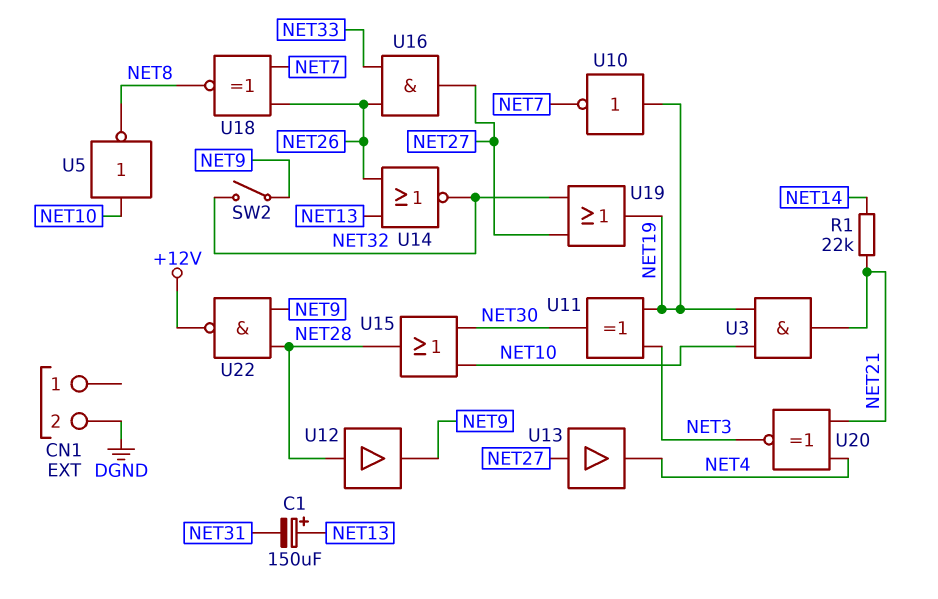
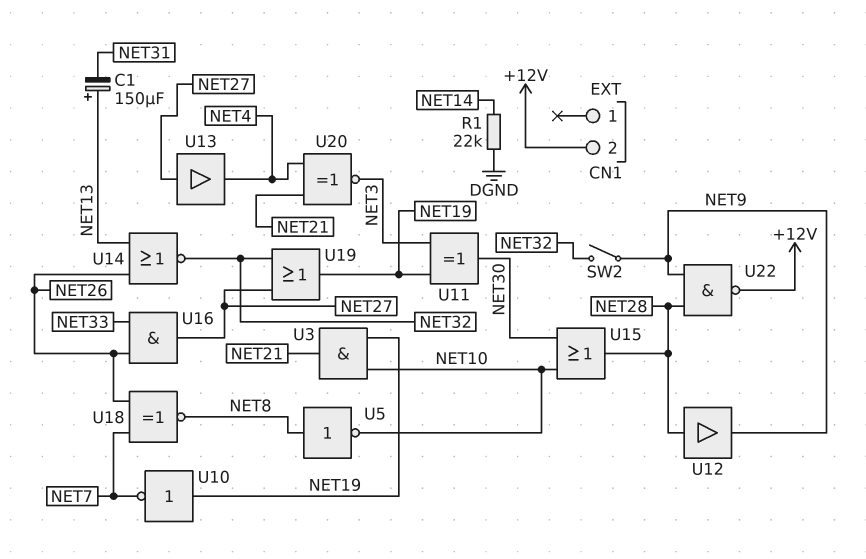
CN1 pin 2: DGND -> +12V
R1: 22k (NET14, NET21) -> 22k (DGND, NET14)
U5: NOT (in NET10, out NET8) -> NOT (in NET8, out NET10)

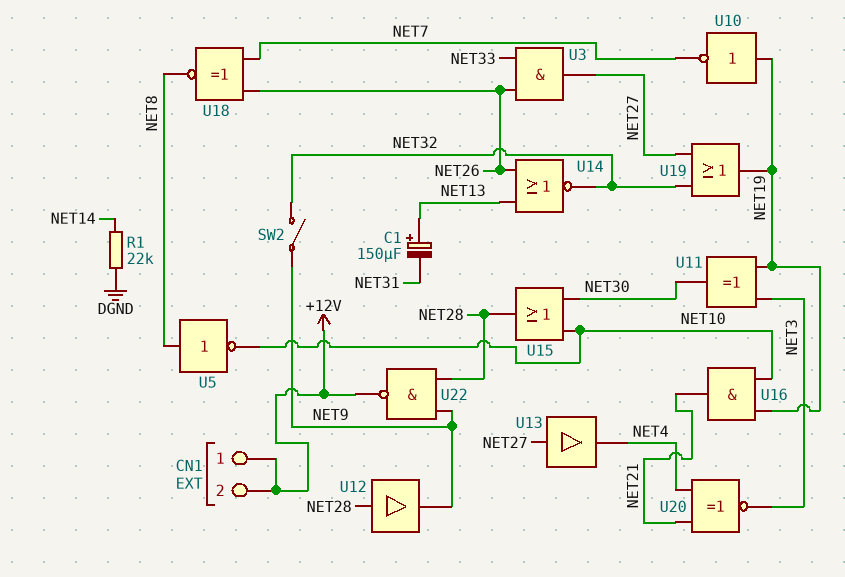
CN1 pin 1: none -> +12V
U3: AND (in NET10, in NET19, out NET21) -> AND (in NET26, in NET33, out NET27)
U16: AND (in NET26, in NET33, out NET27) -> AND (in NET10, in NET19, out NET21)

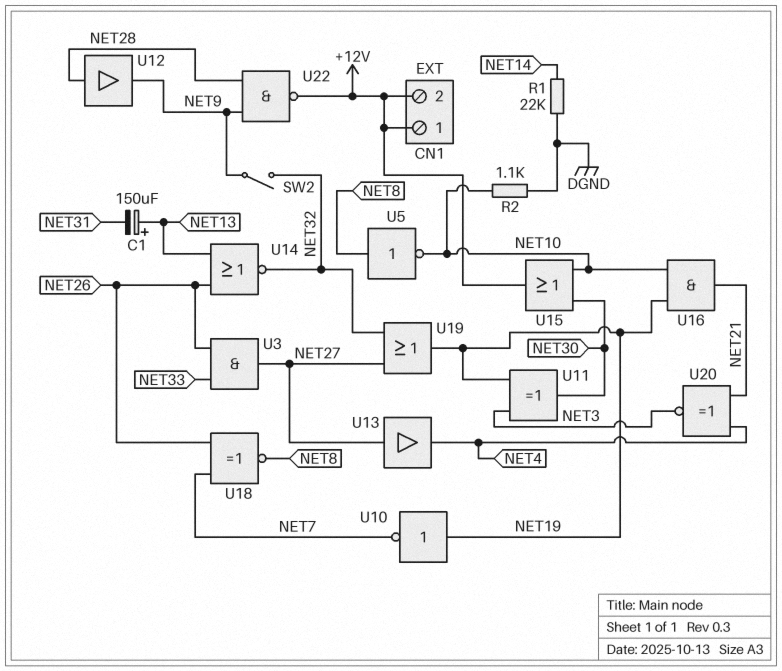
R2: none -> 1.1k (DGND, NET10)
U15: OR (in NET10, in NET30, out NET28) -> OR (in NET10, in NET30, out +12V)

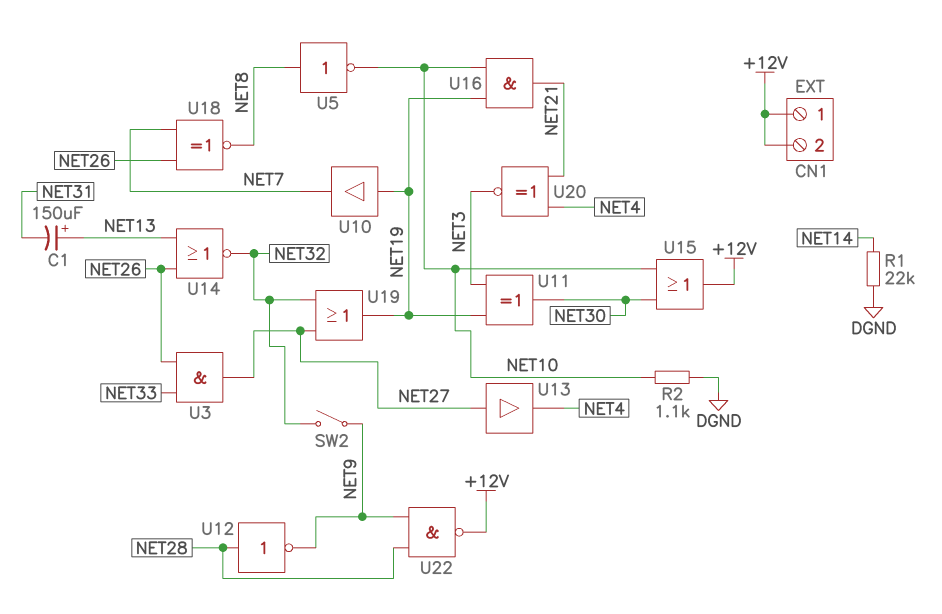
U10: NOT (in NET19, out NET7) -> buffer (in NET19, out NET7)
U12: buffer (in NET28, out NET9) -> NOT (in NET28, out NET9)

